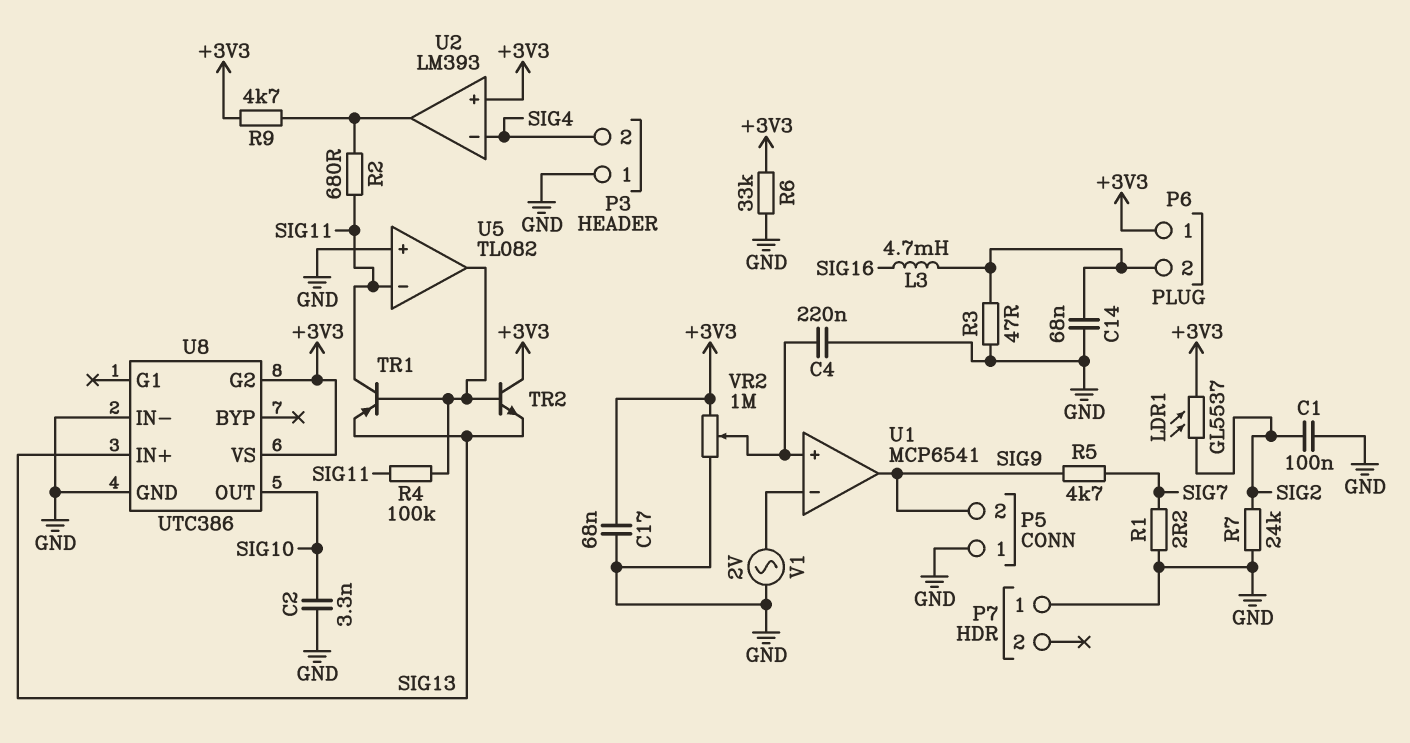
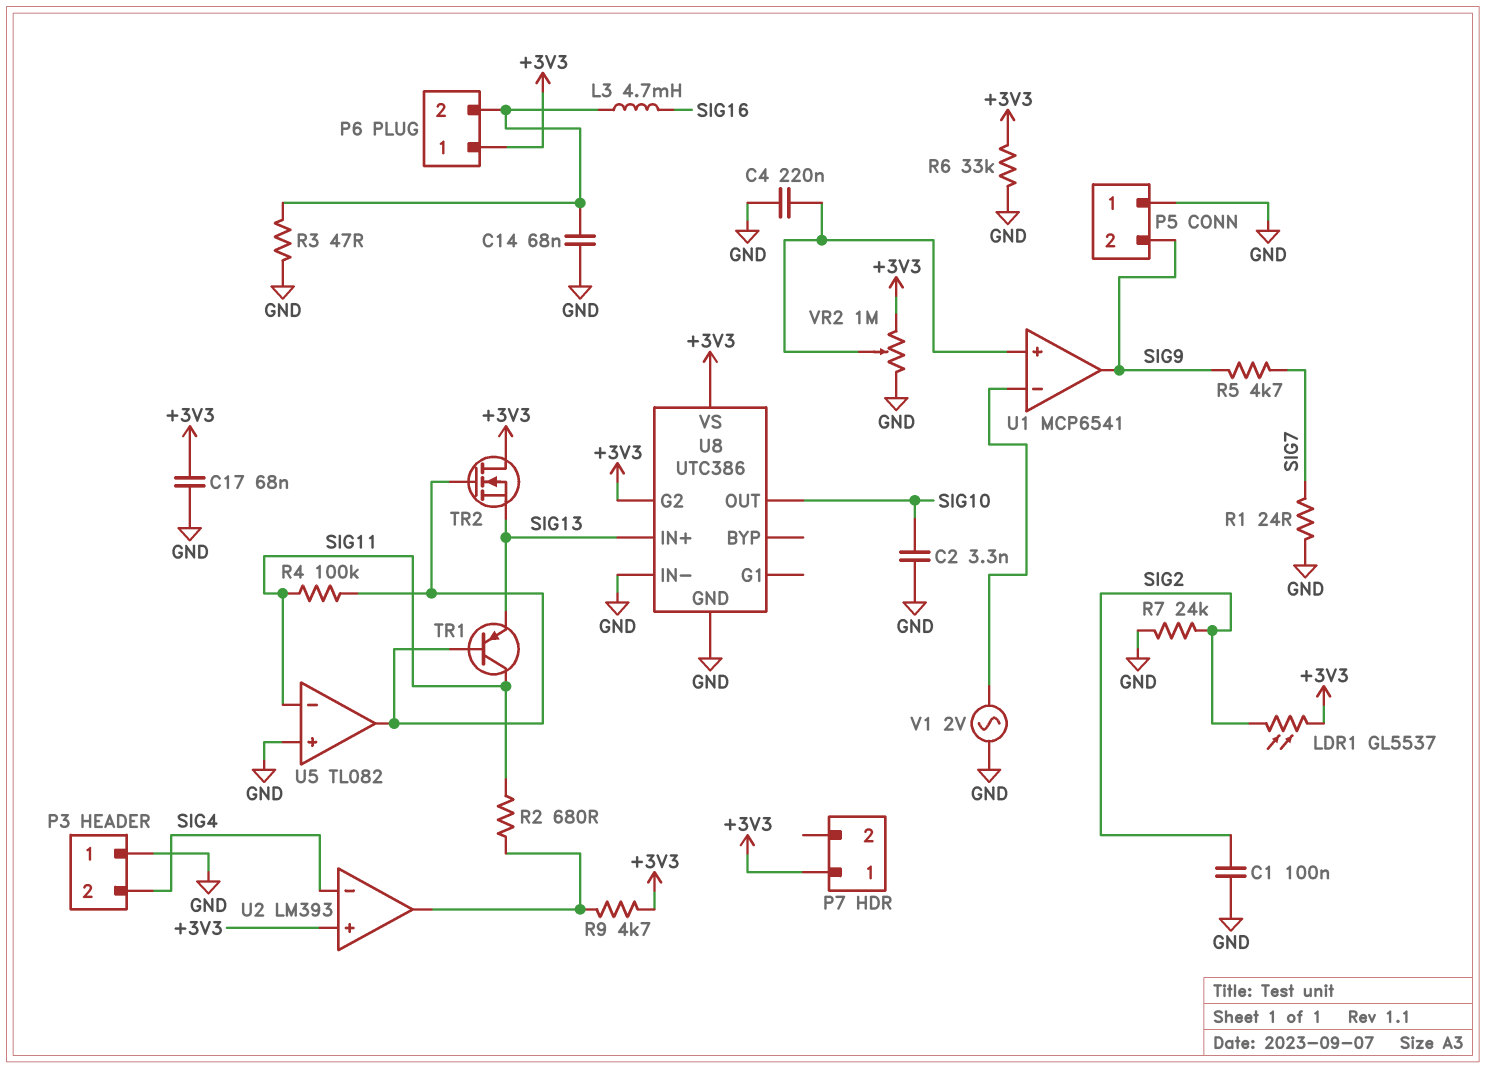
P7 pin 1: GND -> +3V3
R1: 2.2 (GND, SIG7) -> 24 (GND, SIG7)
TR2: NPN (B U5/out, C +3V3, E SIG13) -> NMOS (G U5/out, D +3V3, S SIG13)

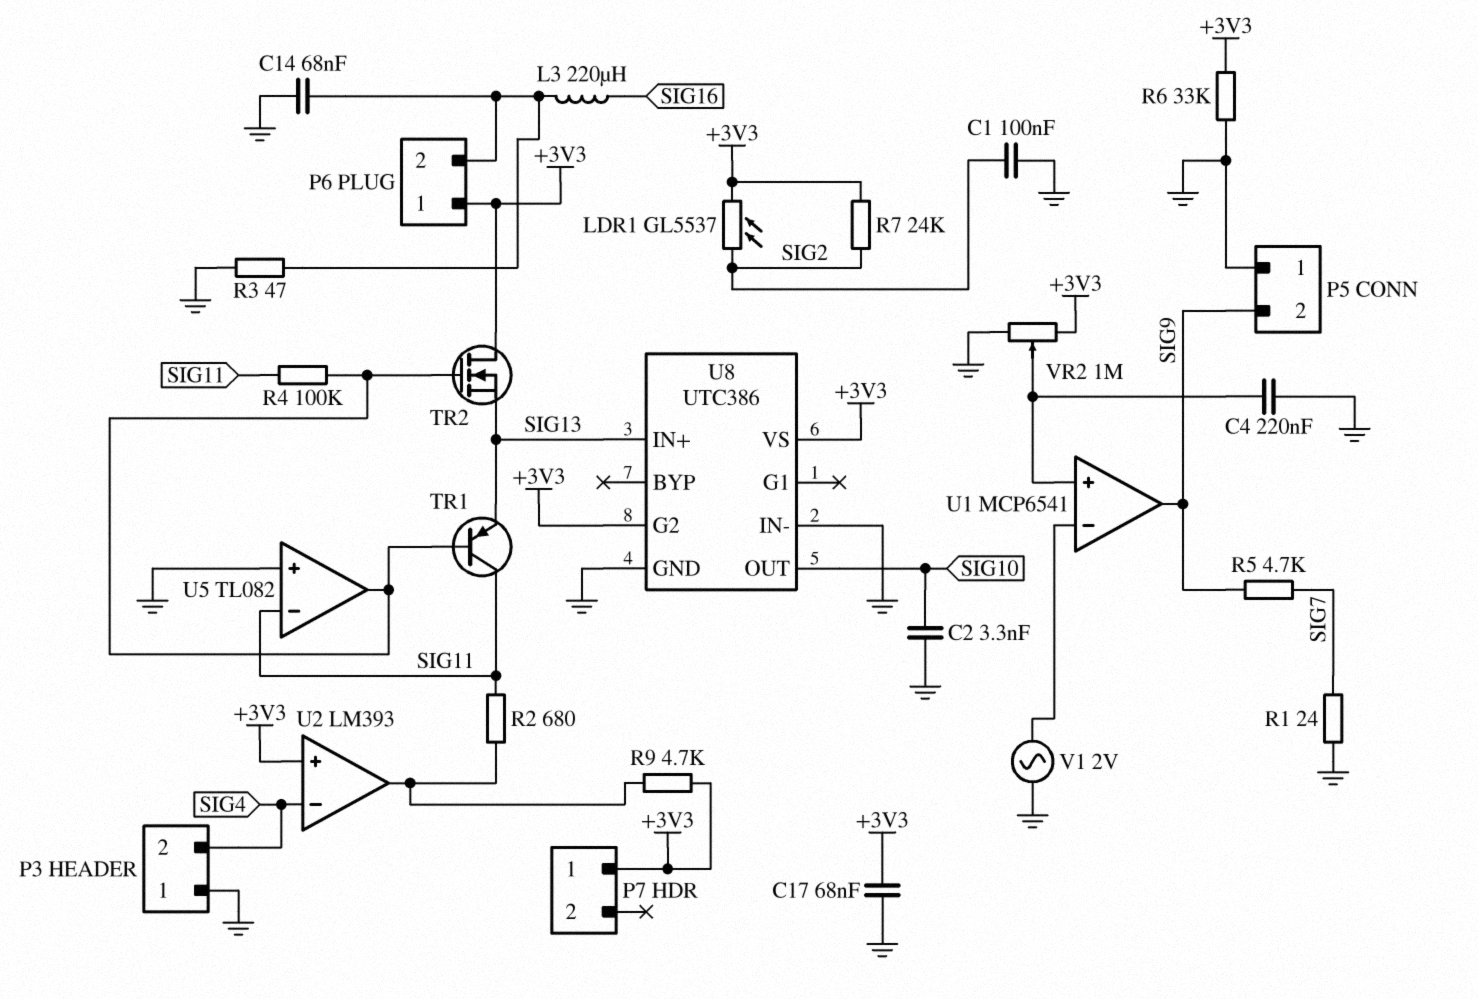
L3: 4.7mH (P6/2, SIG16) -> 220uH (P6/2, SIG16)
R7: 24k (GND, SIG2) -> 24k (+3V3, SIG2)

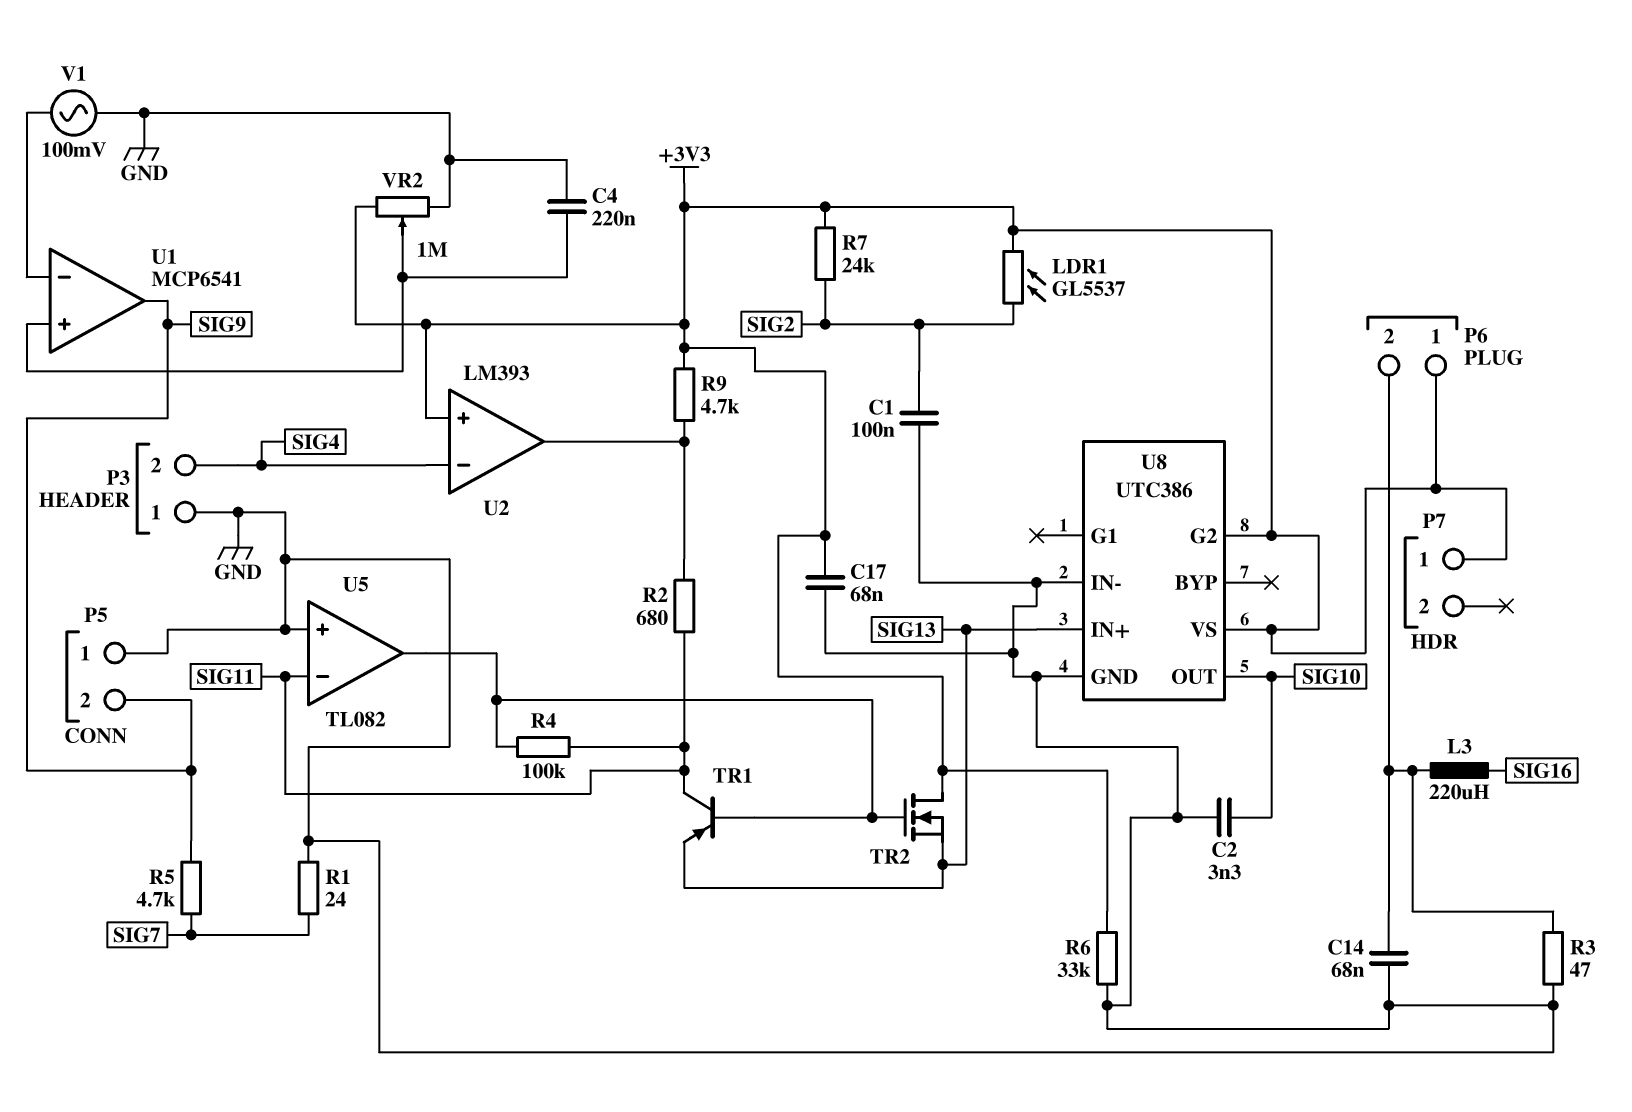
V1: AC 2V (GND, U1/in-) -> AC 100mV (GND, U1/in-)

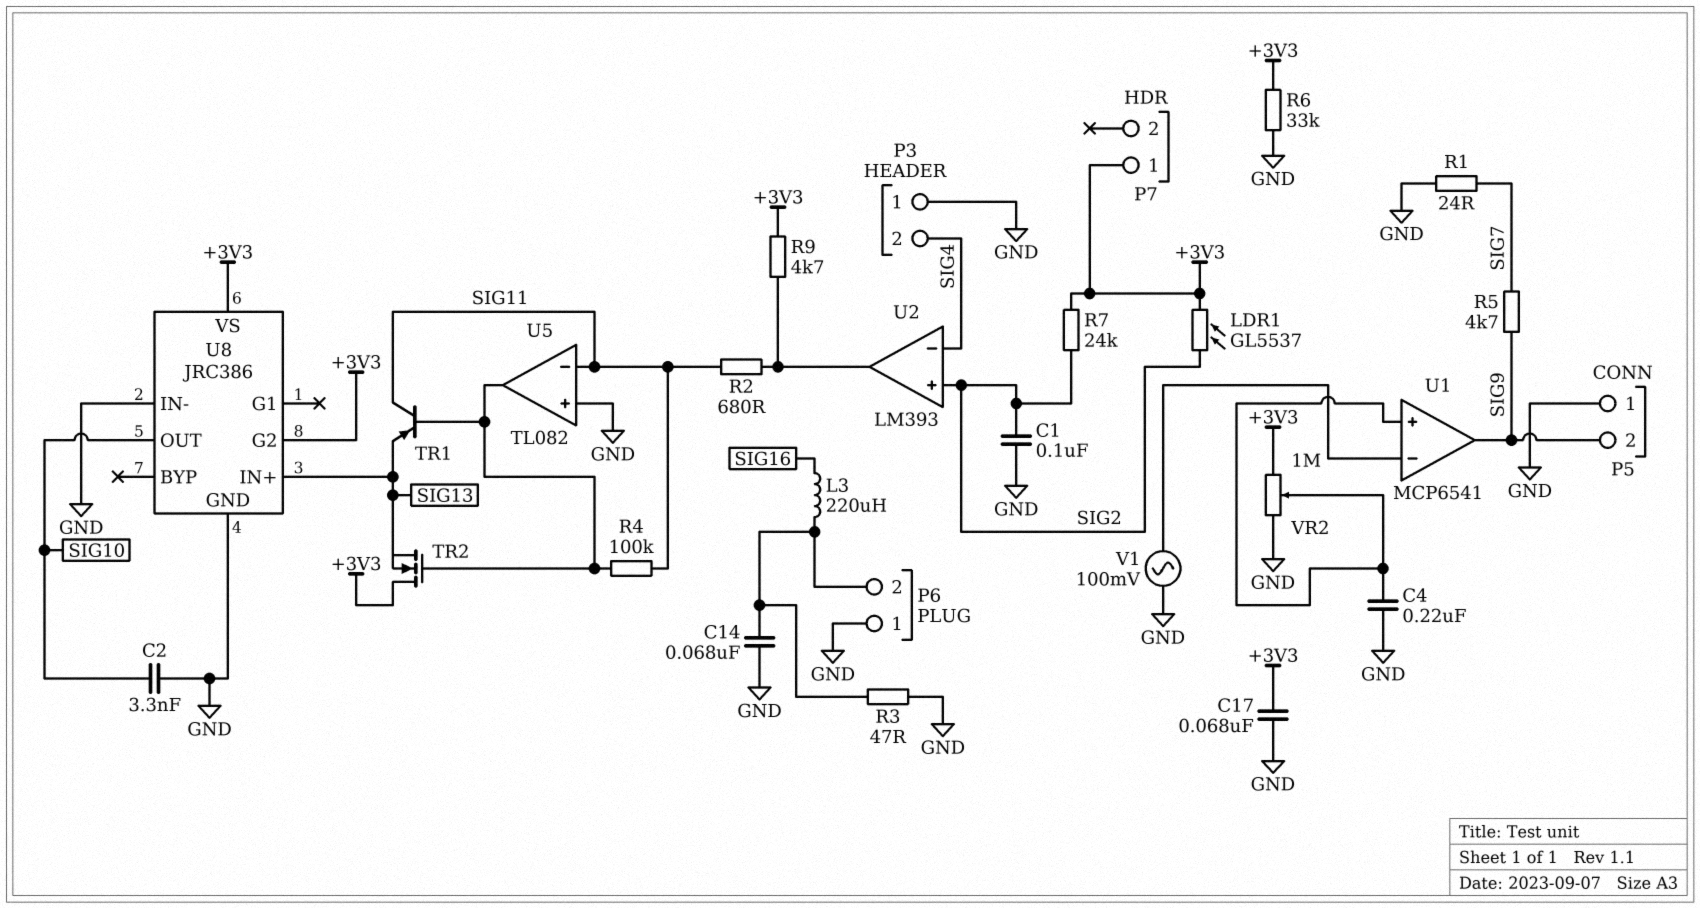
P6 pin 1: +3V3 -> GND
U2 pin in+: +3V3 -> SIG2
U8: UTC386 -> JRC386

